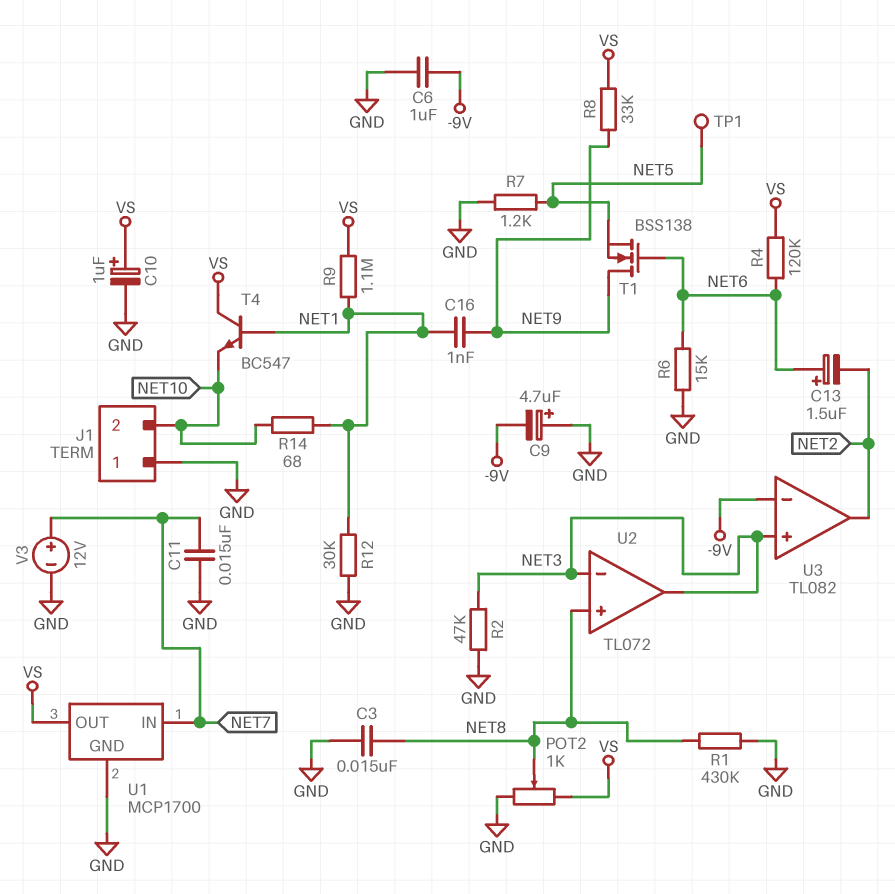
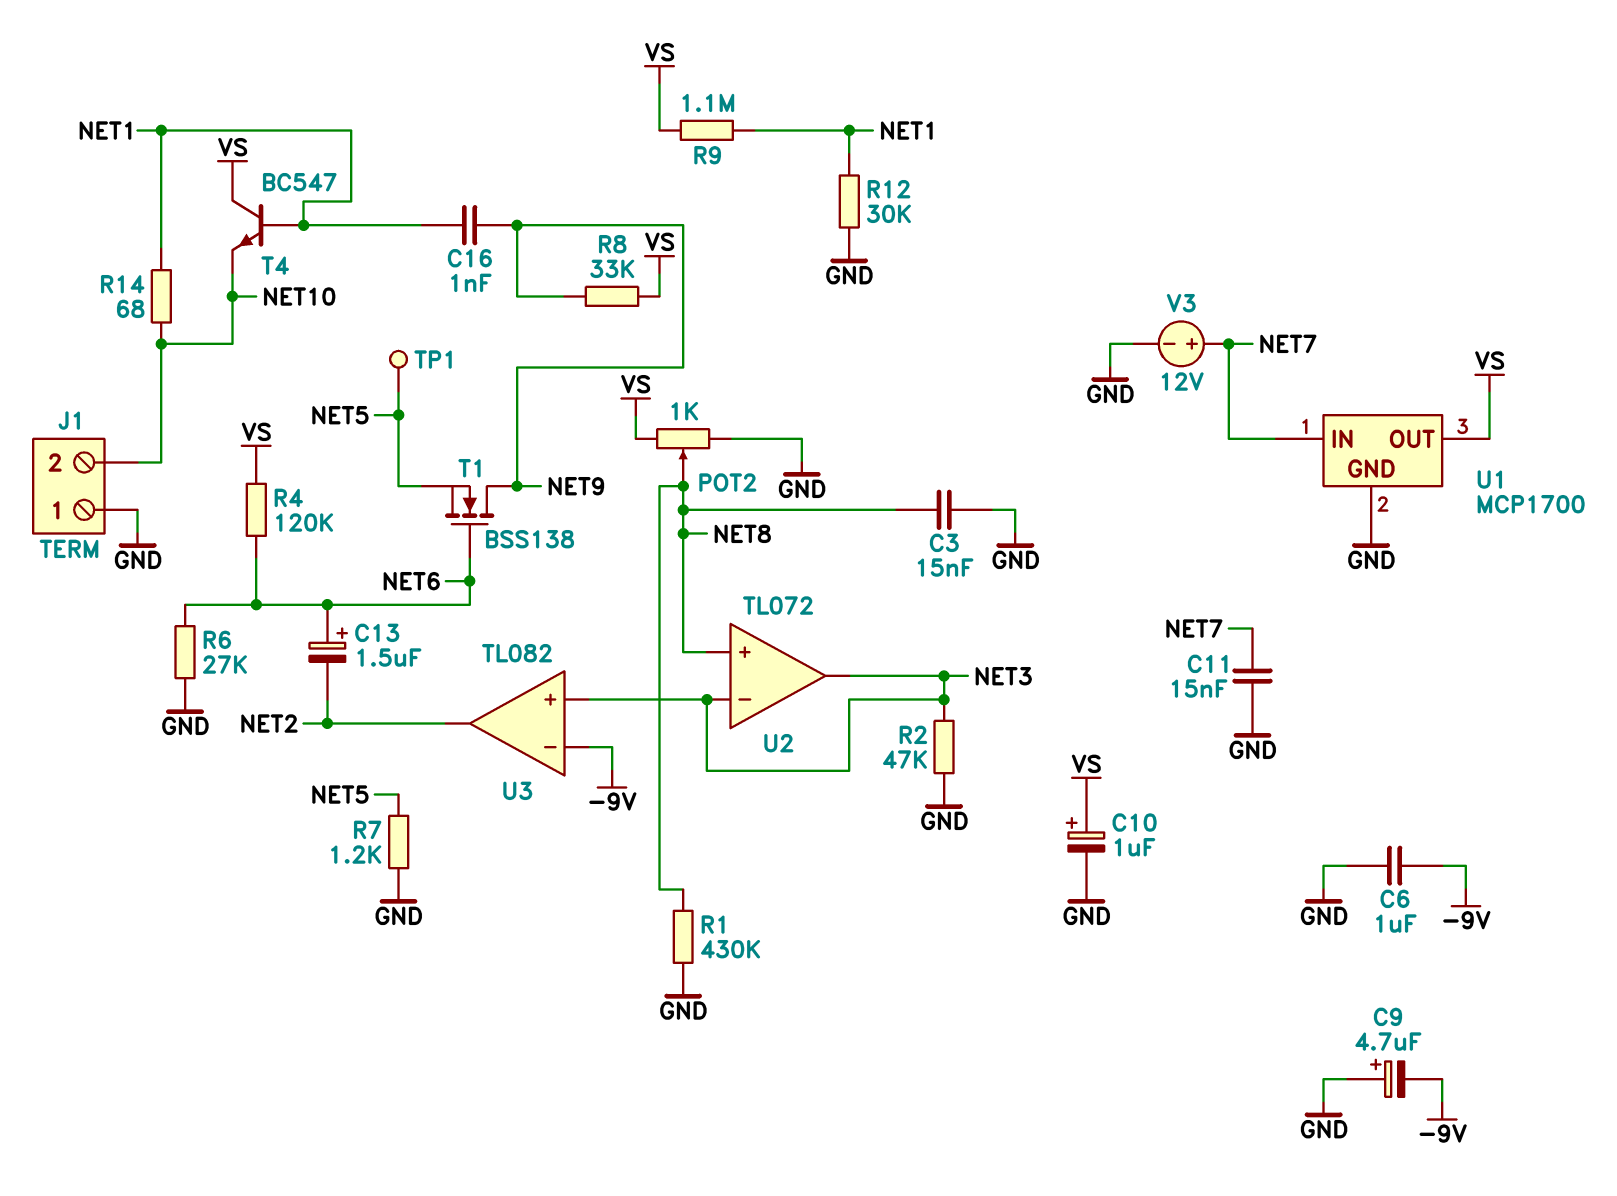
R6: 15k (GND, NET6) -> 27k (GND, NET6)

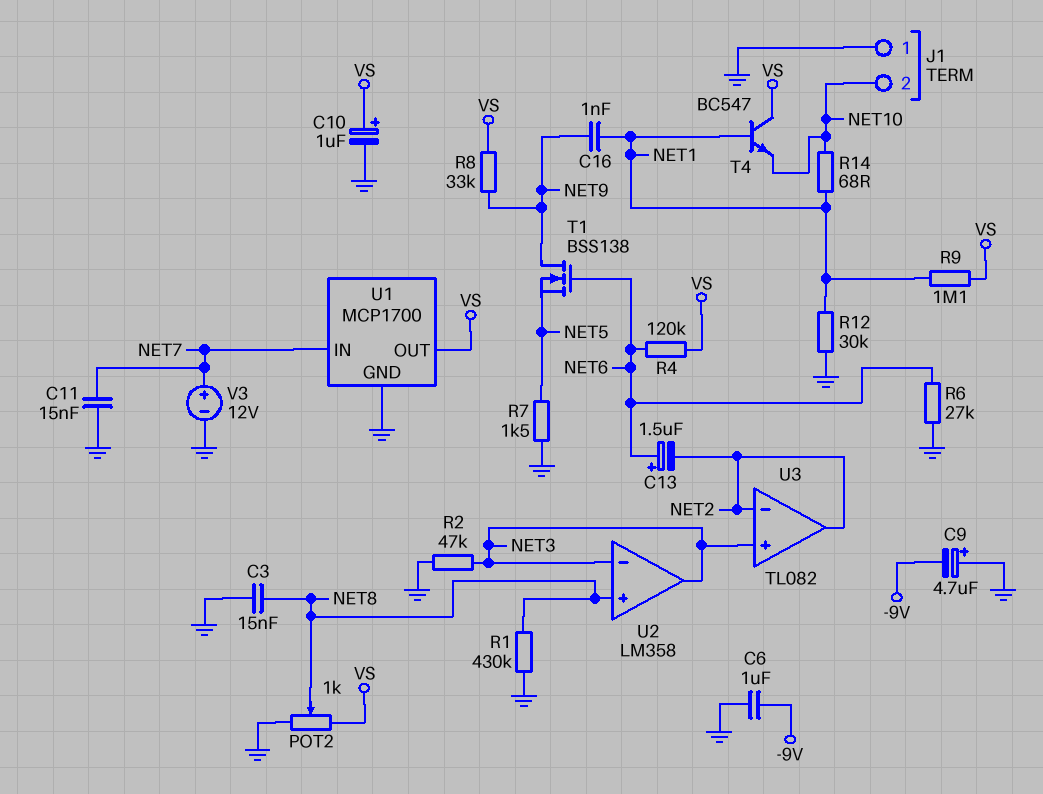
R7: 1.2k (GND, NET5) -> 1.5k (GND, NET5)
TP1: test point (NET5) -> none
U2: TL072 -> LM358
U3 pin in-: -9V -> NET2

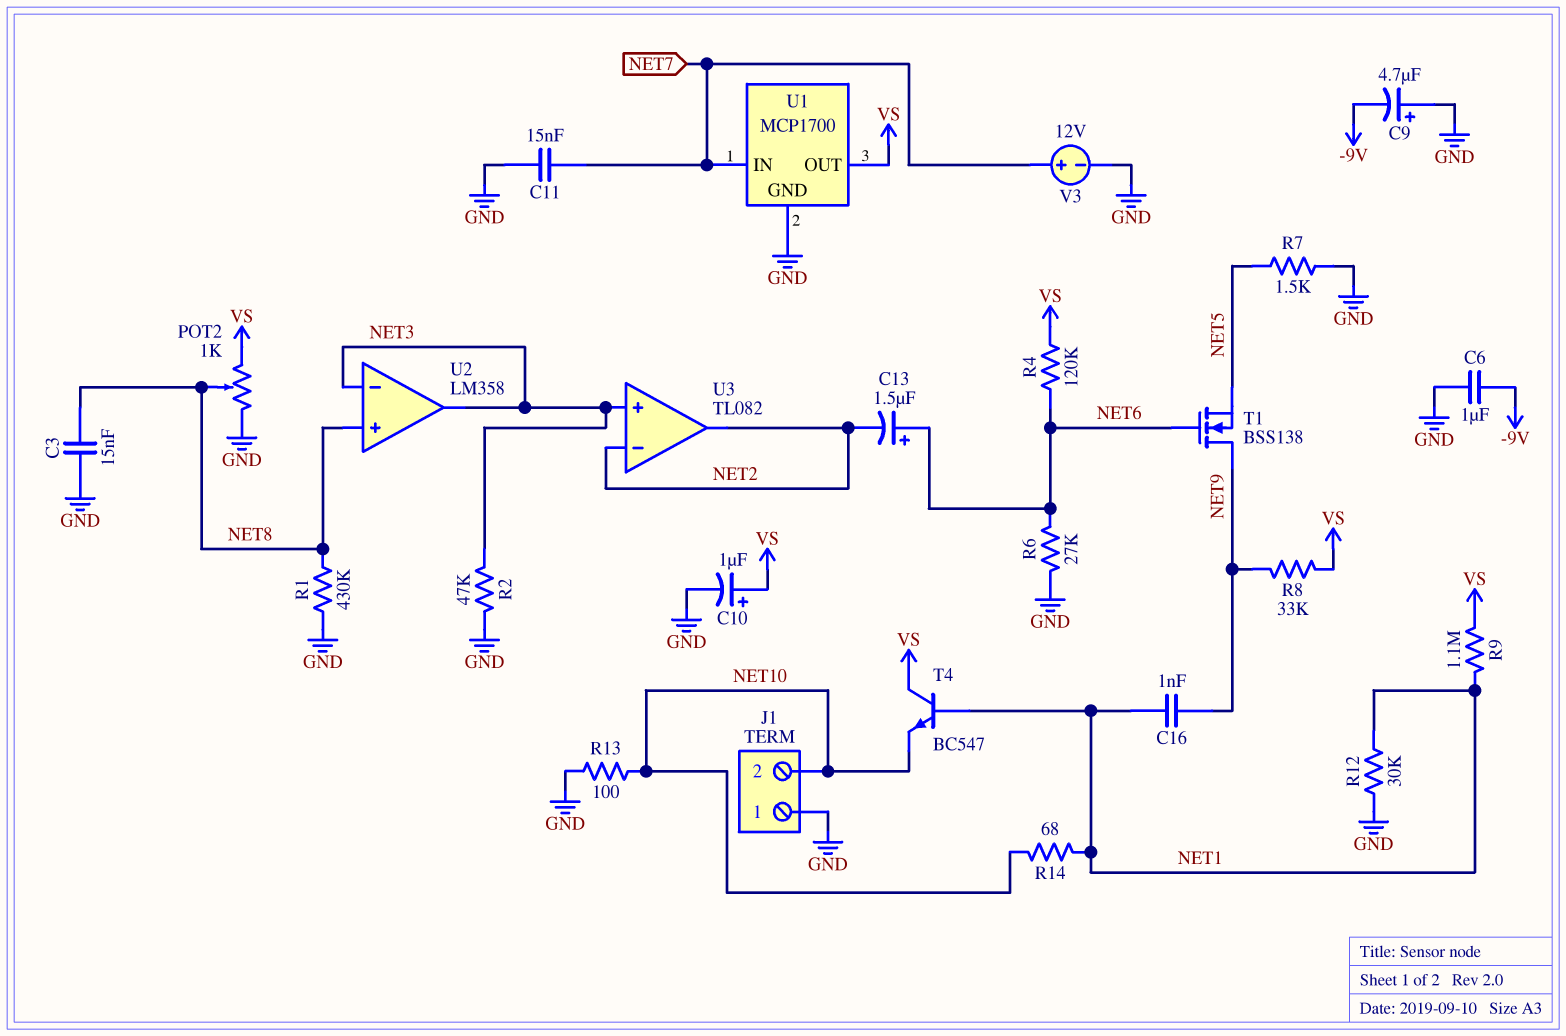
R13: none -> 100 (GND, NET10)

